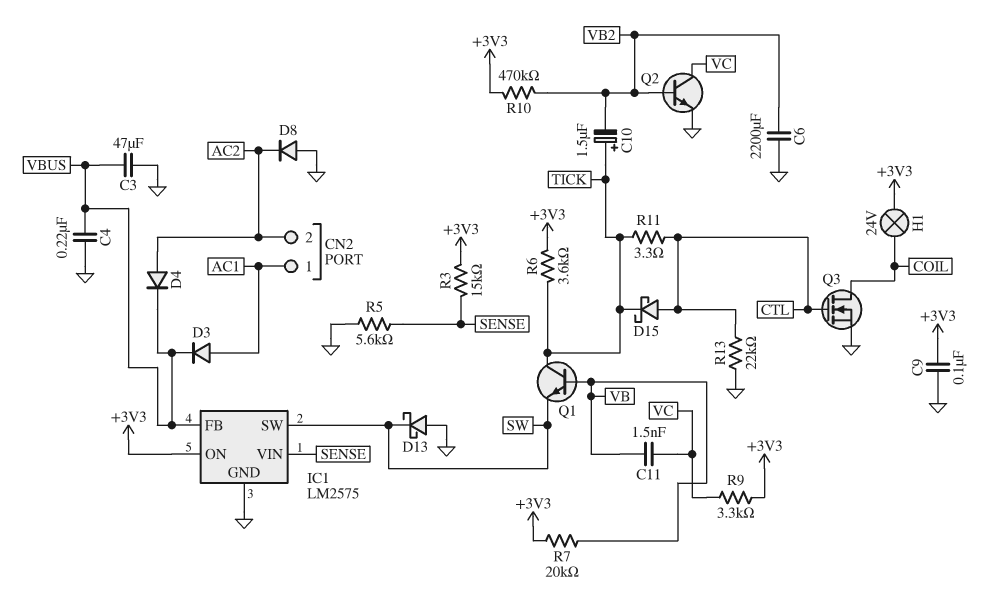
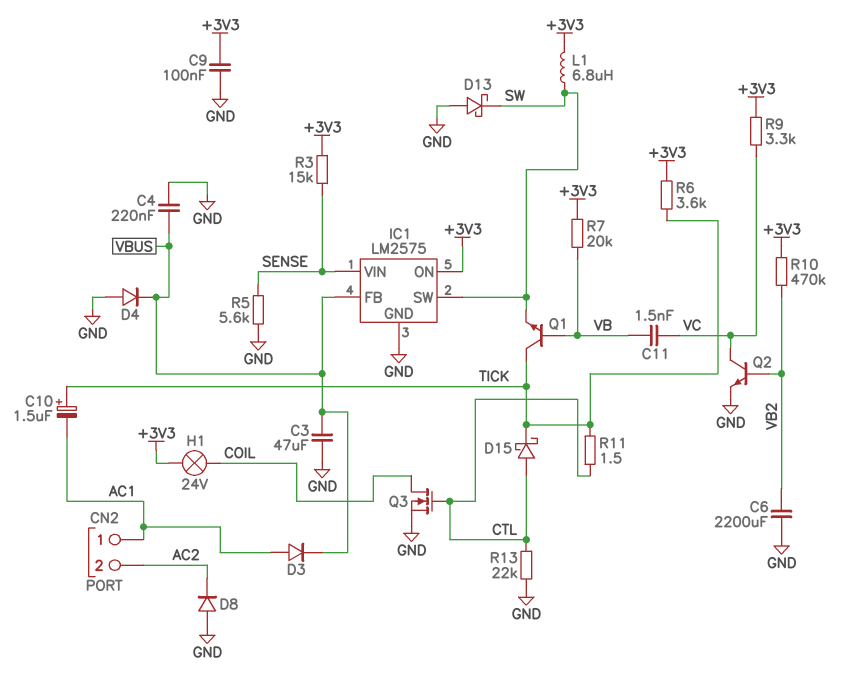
C10: 1.5uF (plus TICK, minus VB2) -> 1.5uF (plus TICK, minus AC1)
D4: diode (A AC2, K VBUS) -> diode (A GND, K VBUS)
L1: none -> 6.8uH (+3V3, SW)
R11: 3.3 (CTL, TICK) -> 1.5 (CTL, TICK)

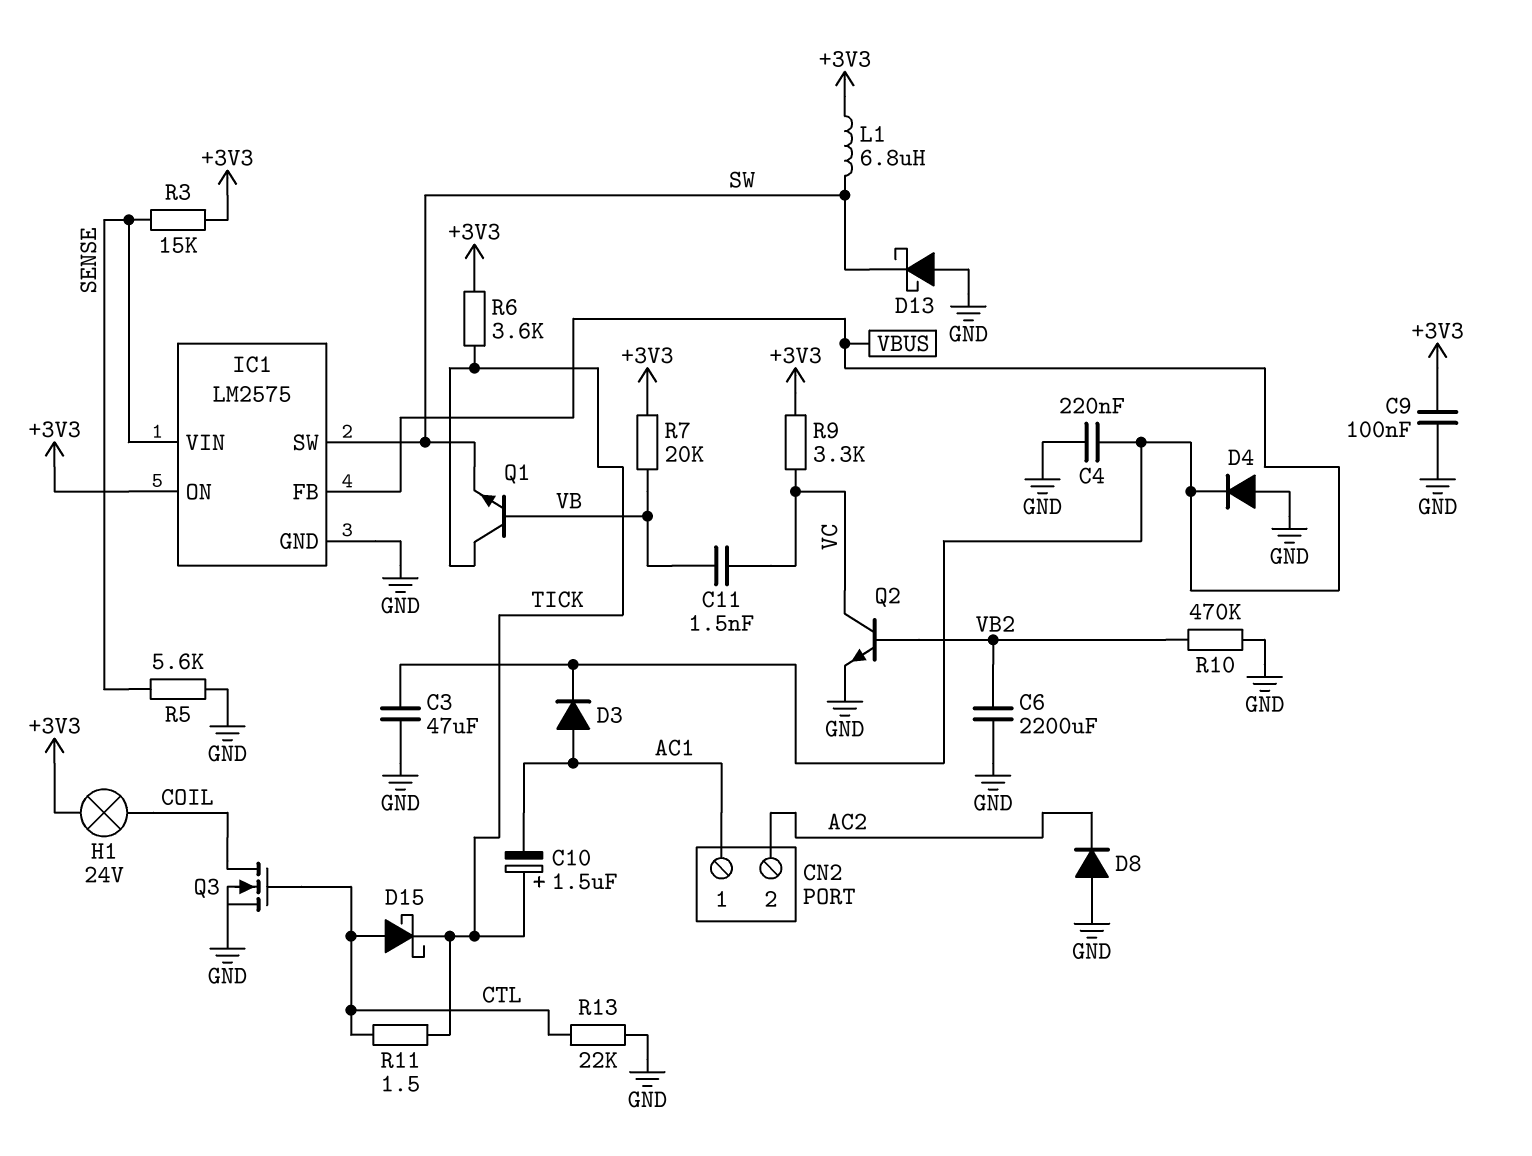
R10: 470k (+3V3, VB2) -> 470k (GND, VB2)

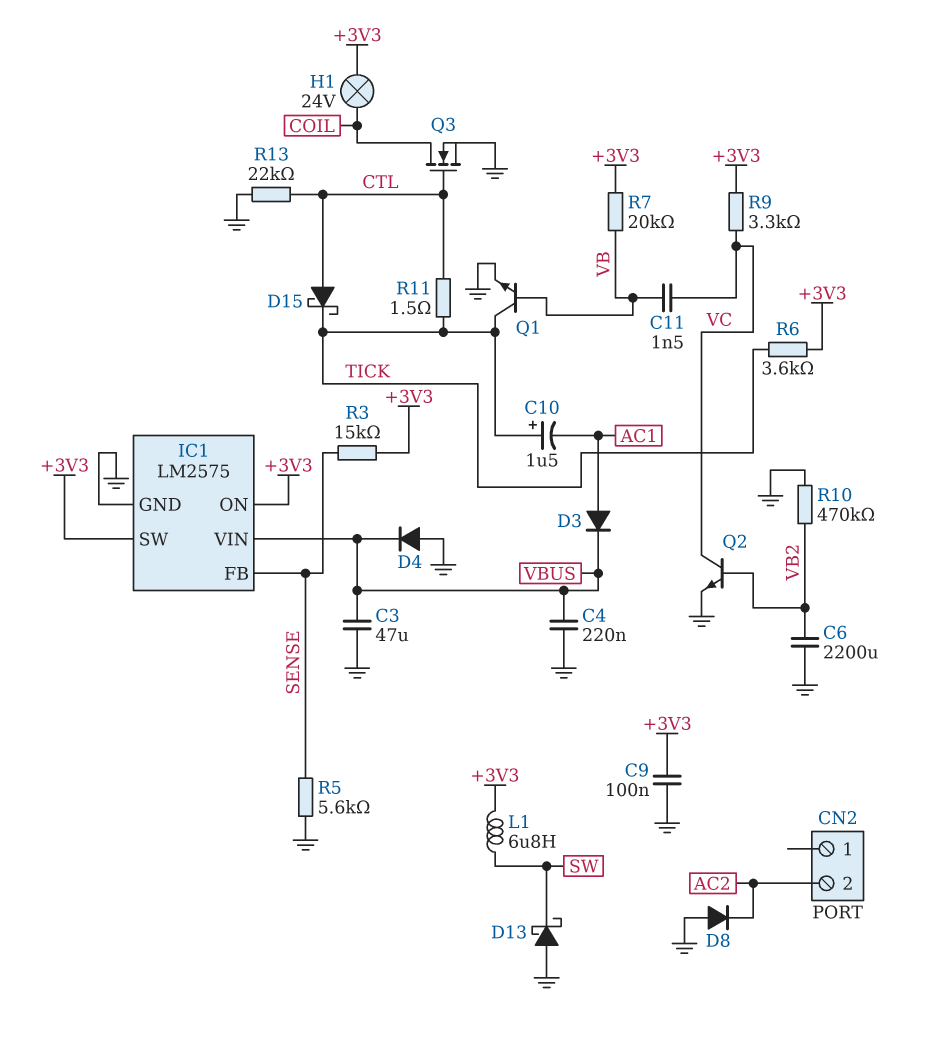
CN2 pin 1: AC1 -> none
IC1 pin FB: VBUS -> SENSE
IC1 pin SW: SW -> +3V3
IC1 pin VIN: SENSE -> VBUS
Q1: NPN (B VB, C TICK, E SW) -> NPN (B VB, C TICK, E GND)

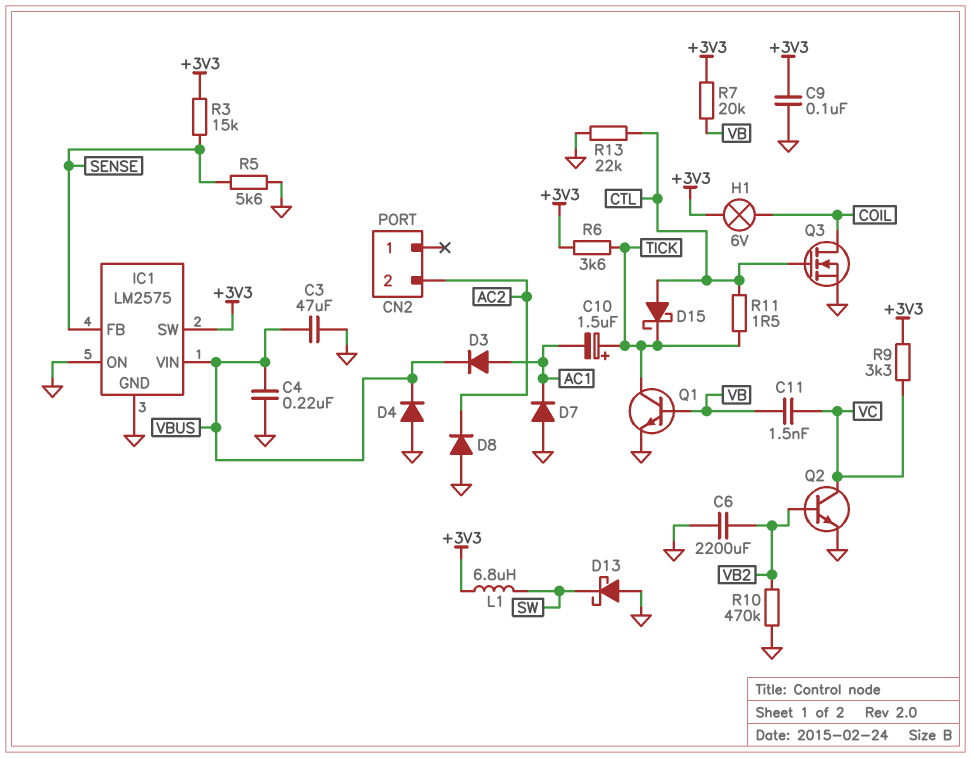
D7: none -> diode (A GND, K AC1)
H1: lamp 24V (+3V3, COIL) -> lamp 6V (+3V3, COIL)
IC1 pin ON: +3V3 -> GND

